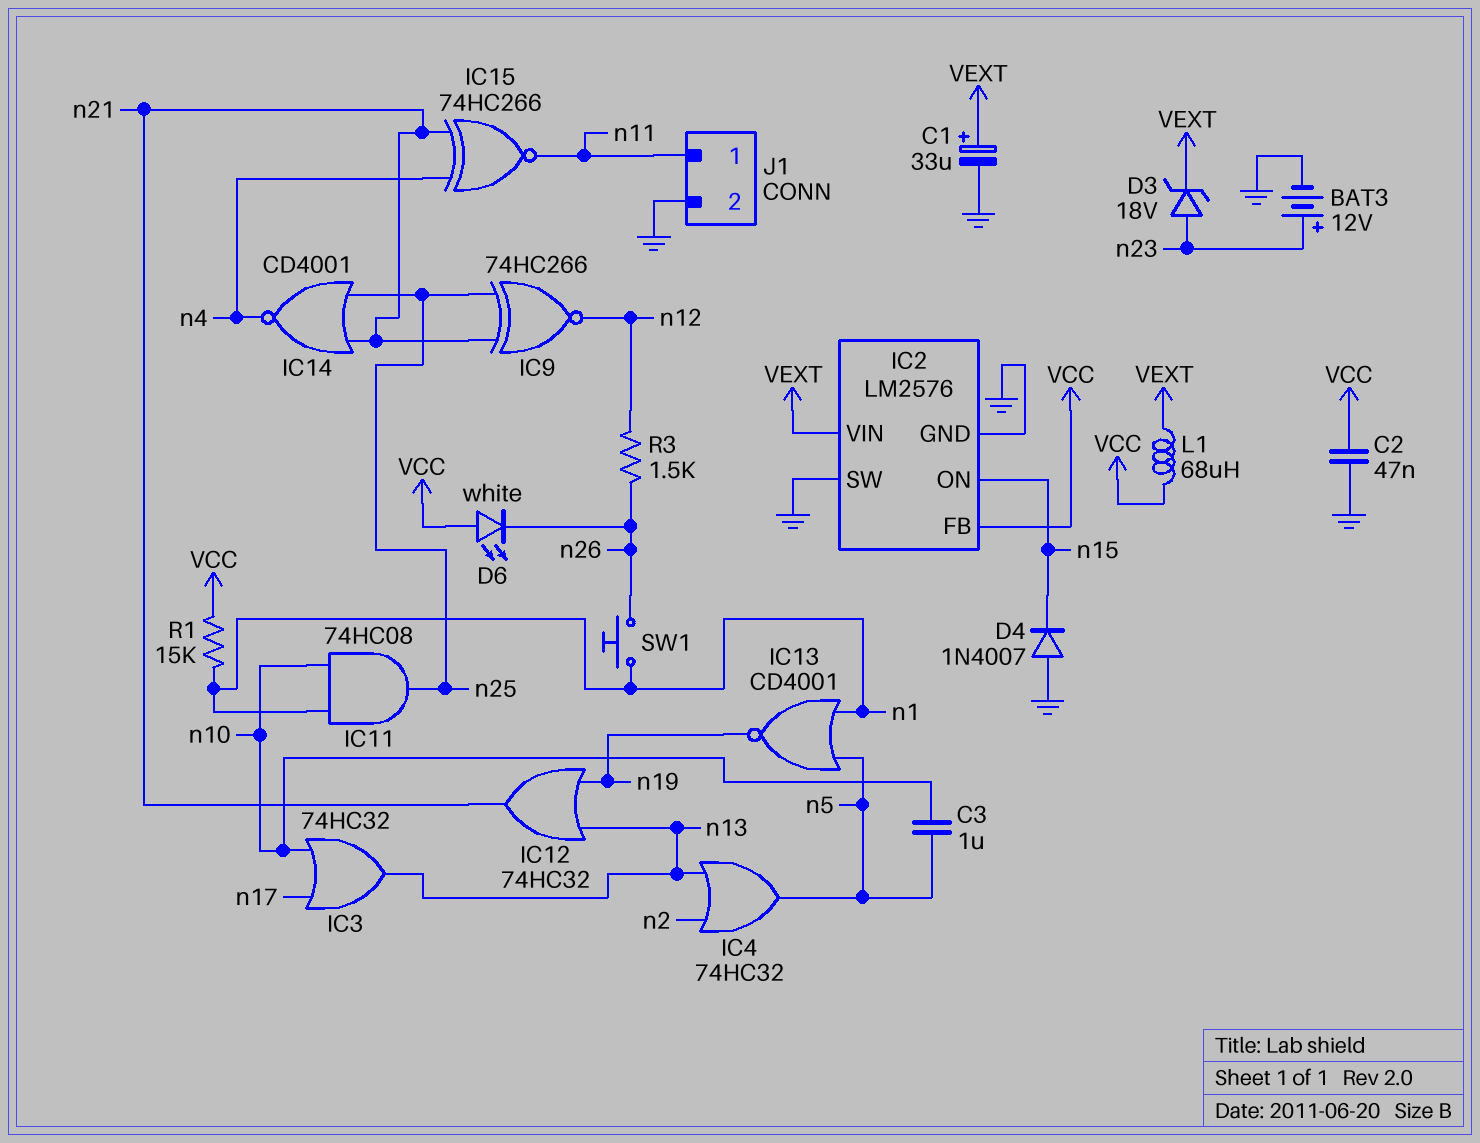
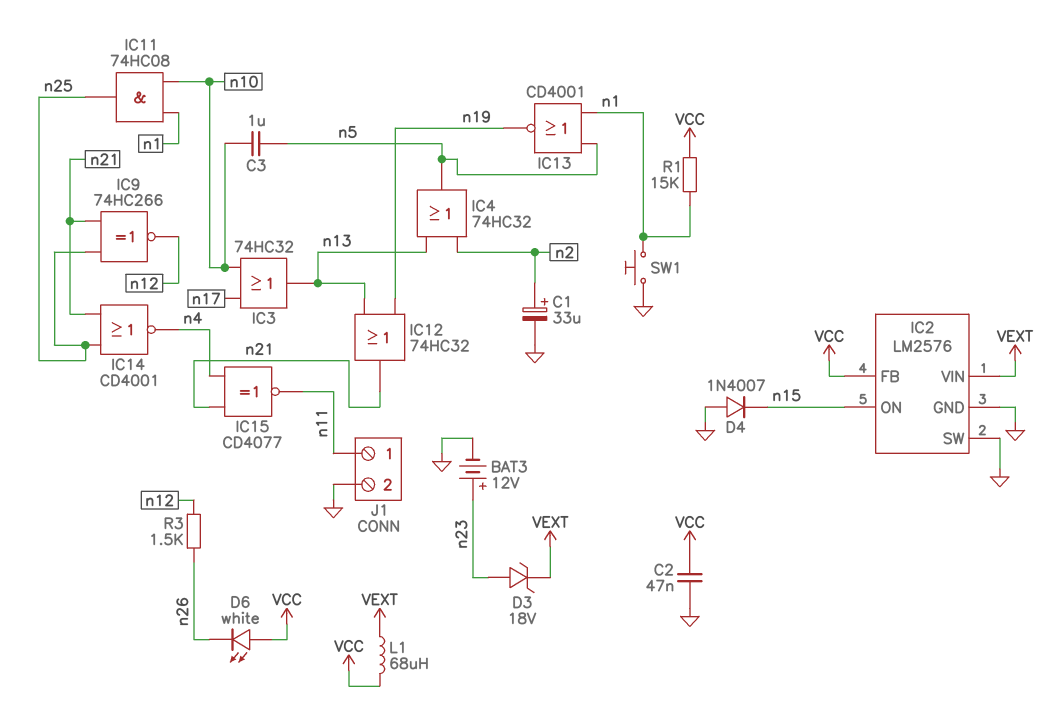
C1: 33uF (plus VEXT, minus GND) -> 33uF (plus n2, minus GND)
IC15: XNOR 74HC266 (in n4, in n21, out n11) -> XNOR CD4077 (in n4, in n21, out n11)
SW1: button (n1, n26) -> button (GND, n1)

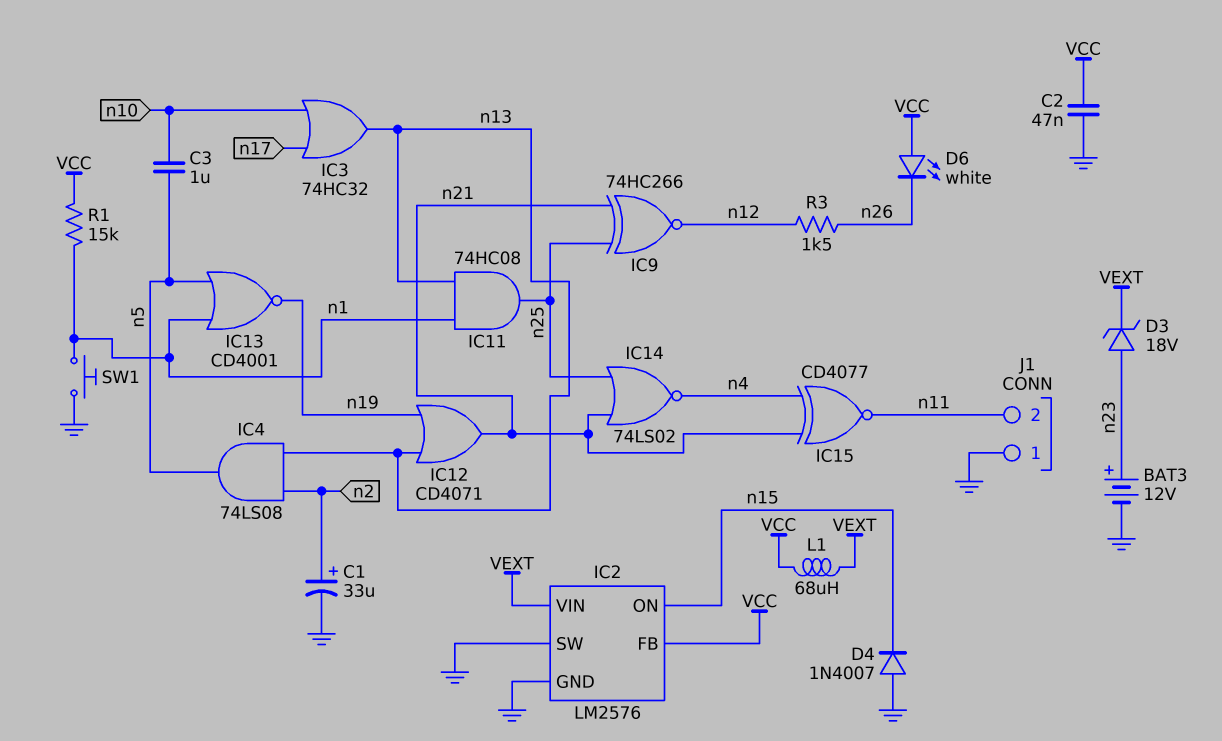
IC4: OR 74HC32 (in n2, in n13, out n5) -> AND 74LS08 (in n2, in n13, out n5)
IC11: AND 74HC08 (in n1, in n10, out n25) -> AND 74HC08 (in n1, in n13, out n25)
IC12: OR 74HC32 (in n13, in n19, out n21) -> OR CD4071 (in n13, in n19, out n21)
IC14: NOR CD4001 (in n21, in n25, out n4) -> NOR 74LS02 (in n21, in n25, out n4)
J1 pin 1: n11 -> GND
J1 pin 2: GND -> n11

